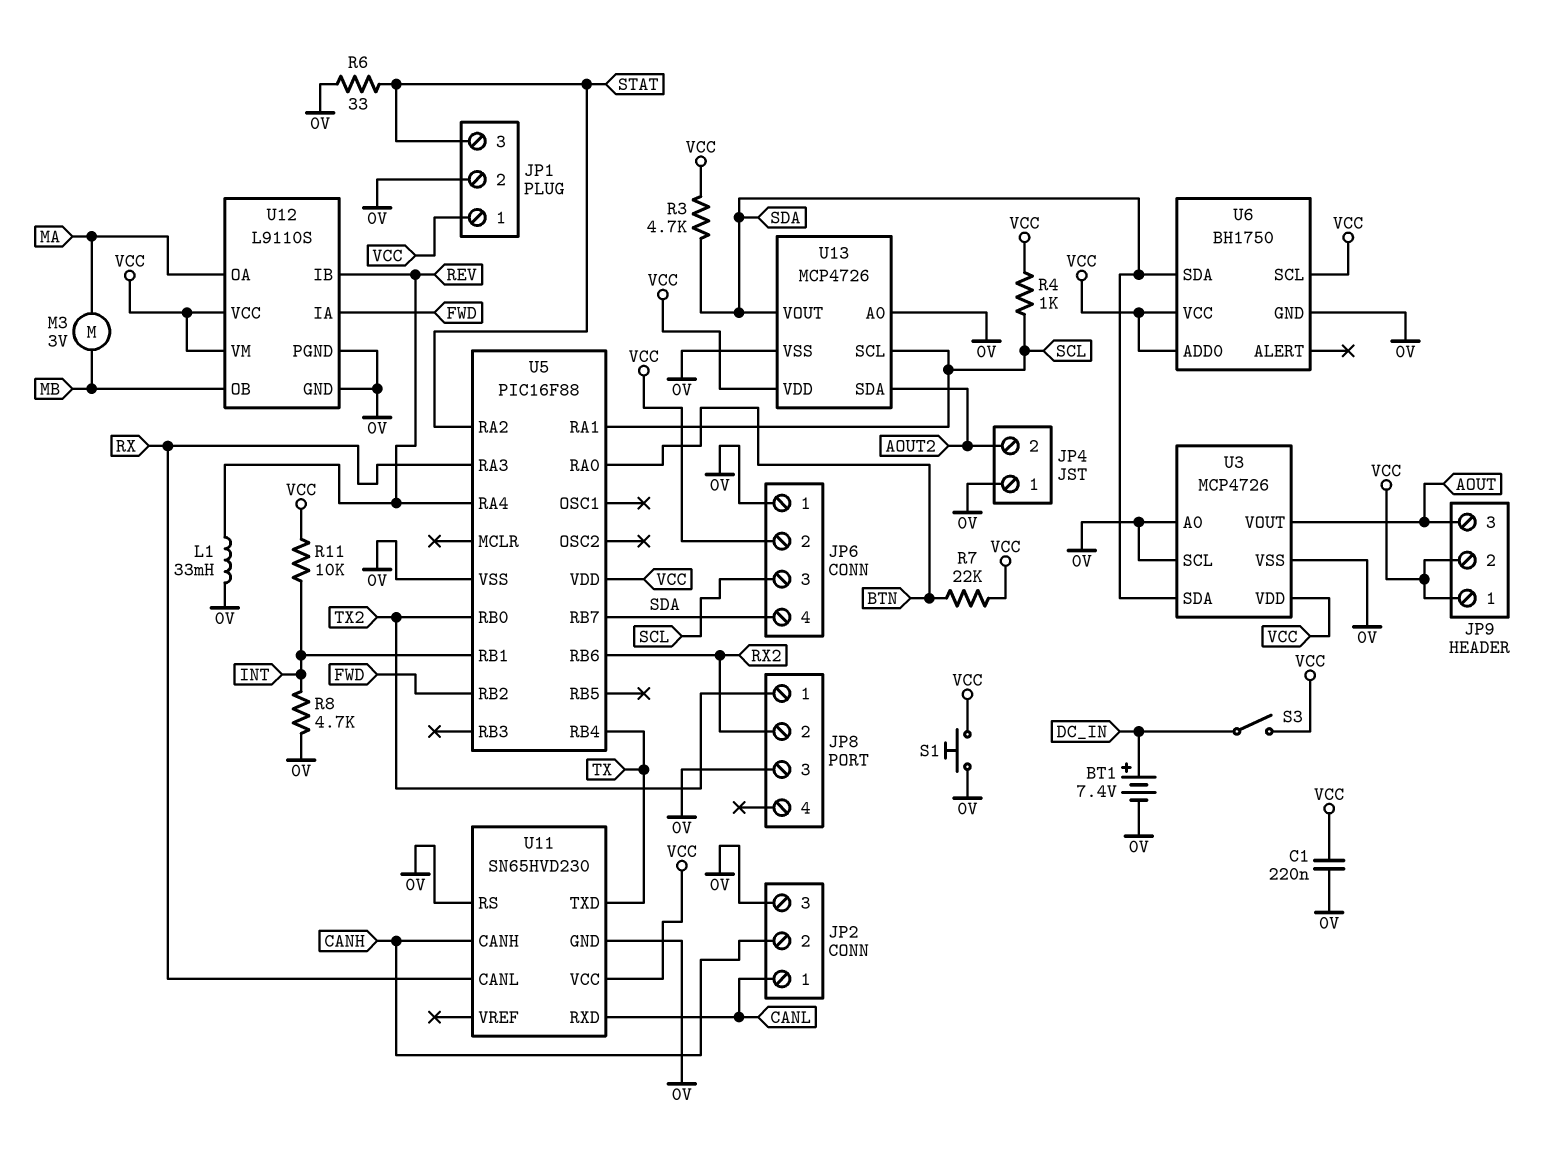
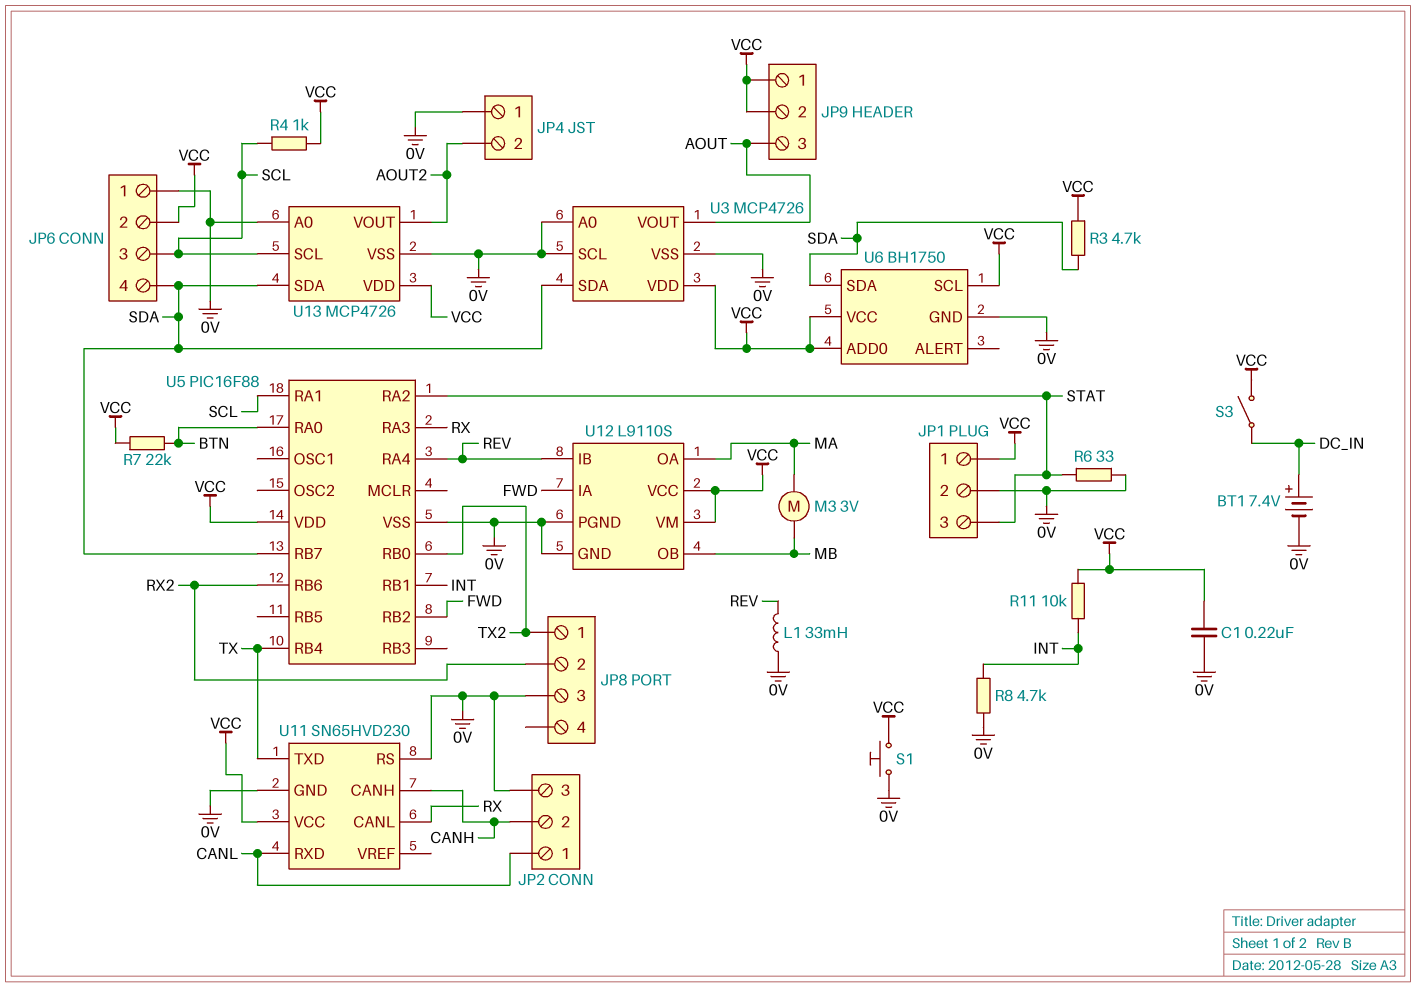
U13 pin SDA: AOUT2 -> SDA
U13 pin VOUT: SDA -> AOUT2

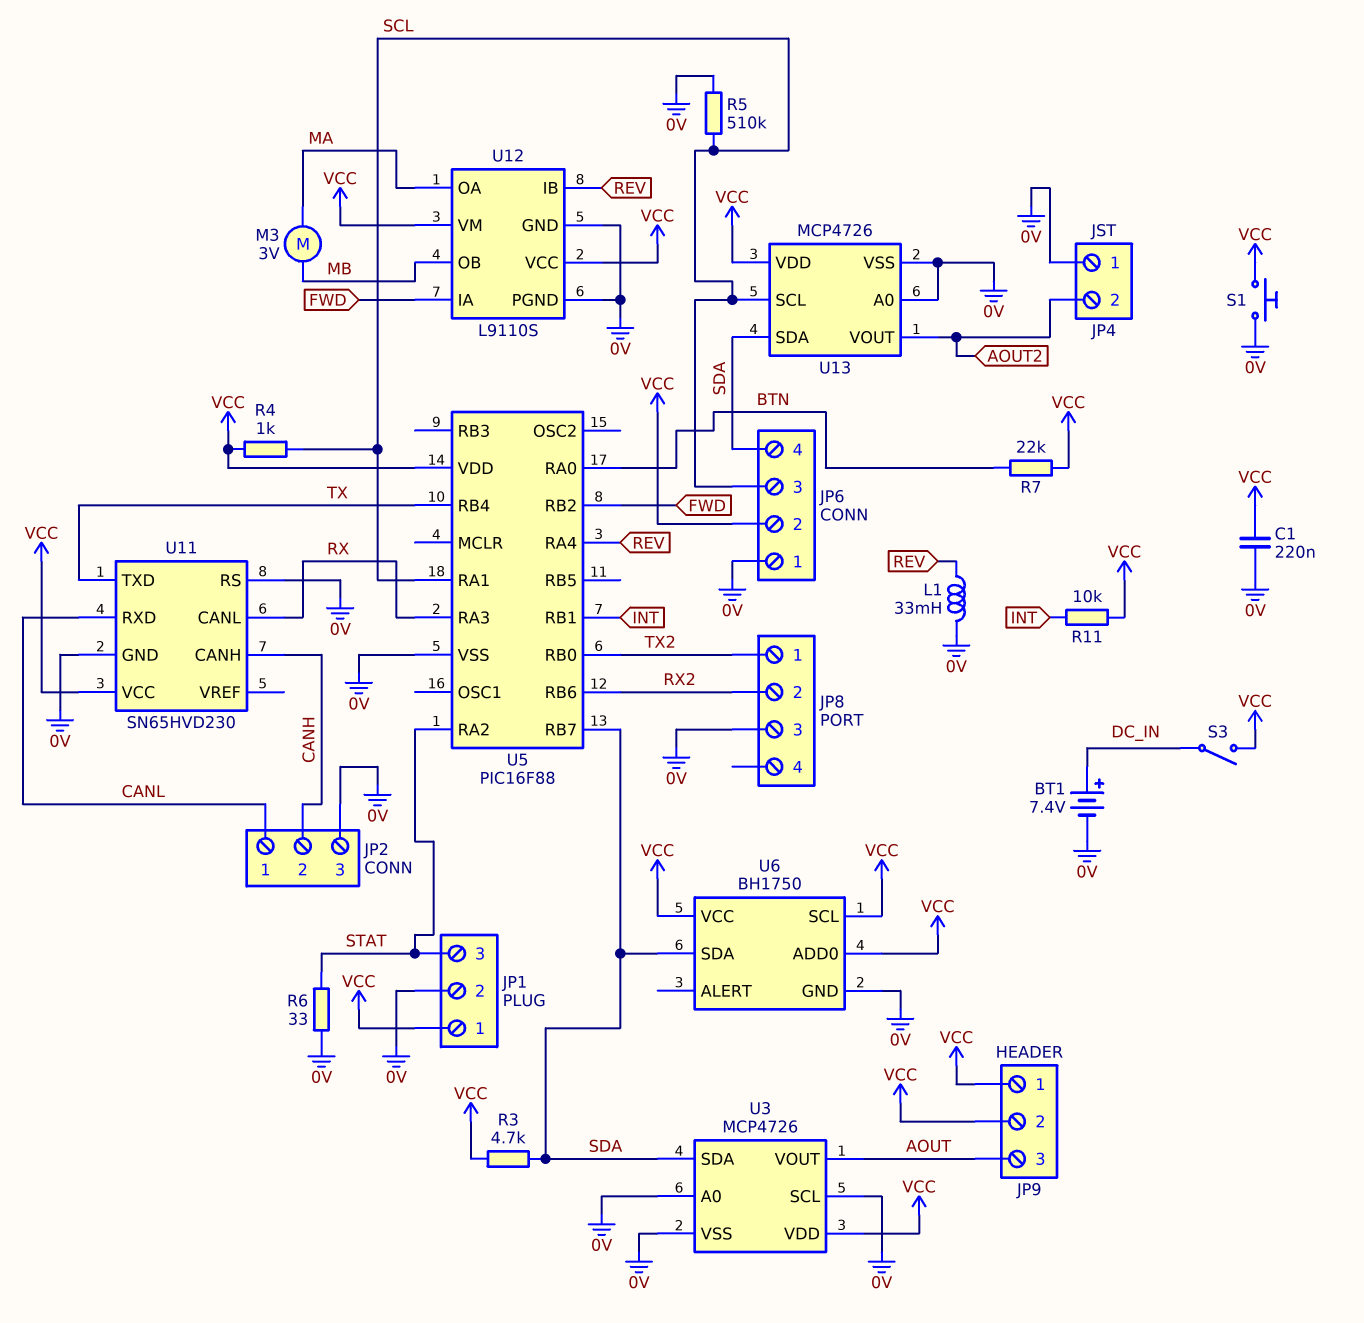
R5: none -> 510k (0V, SCL)
R8: 4.7k (0V, INT) -> none

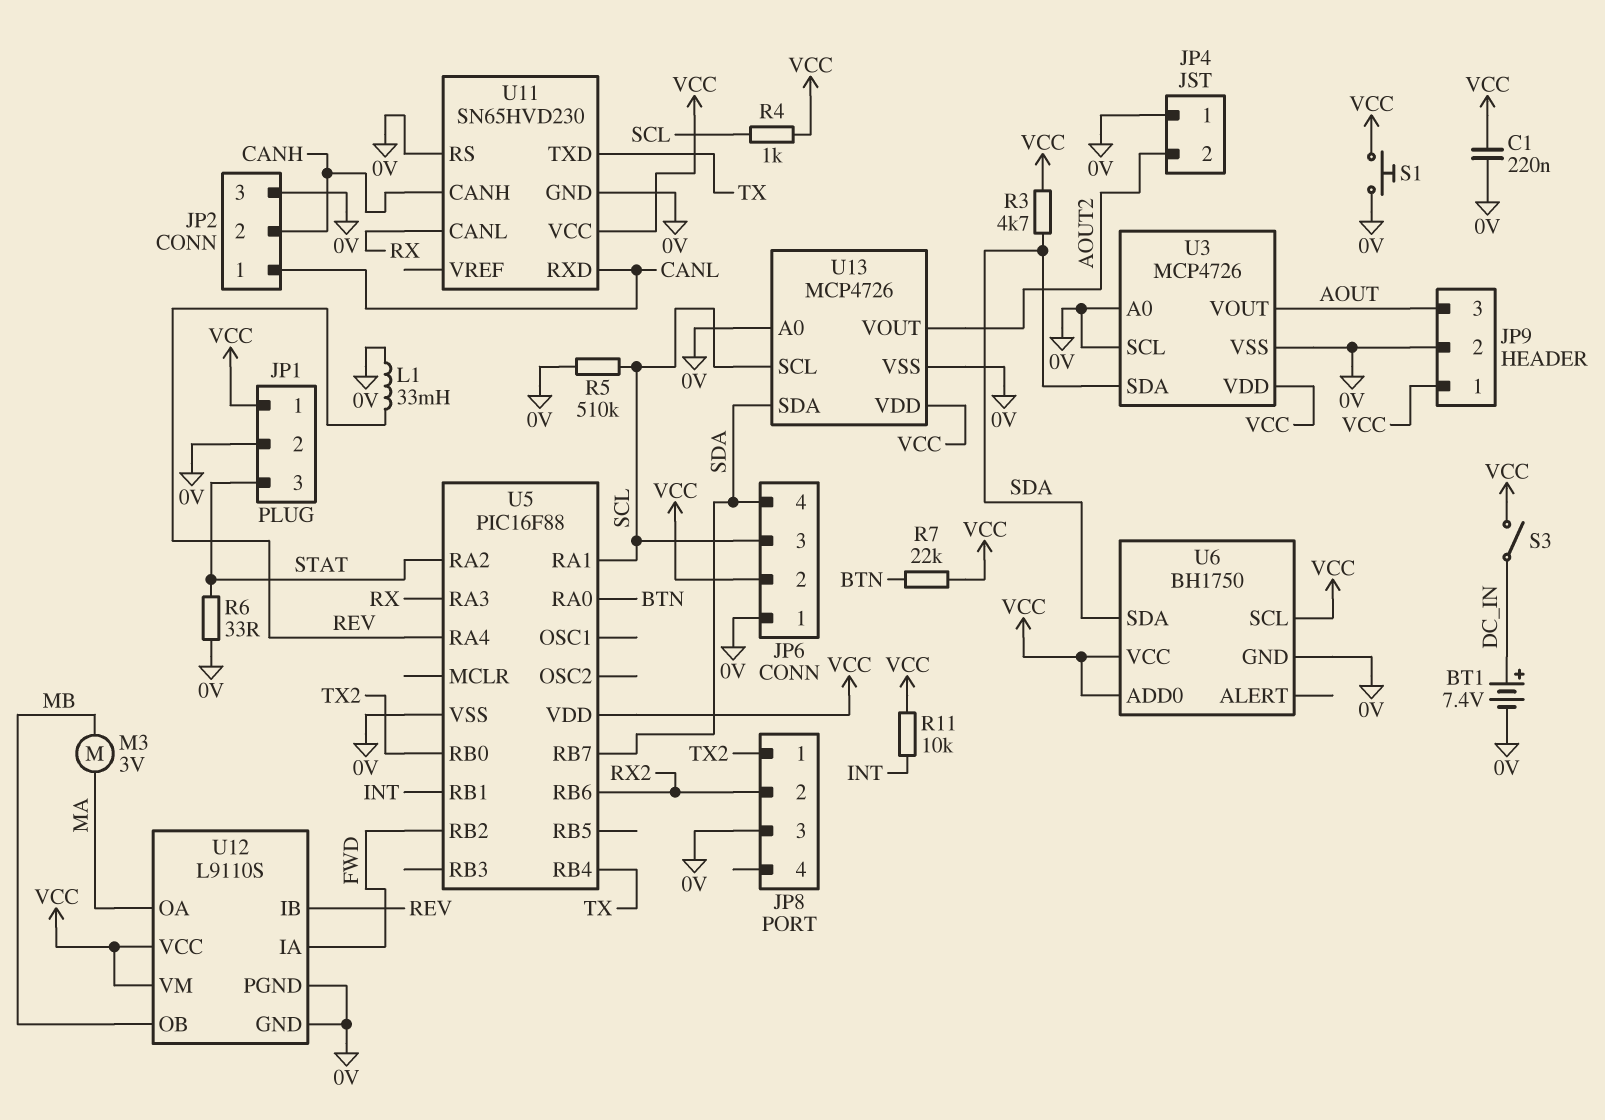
JP9 pin 2: VCC -> 0V

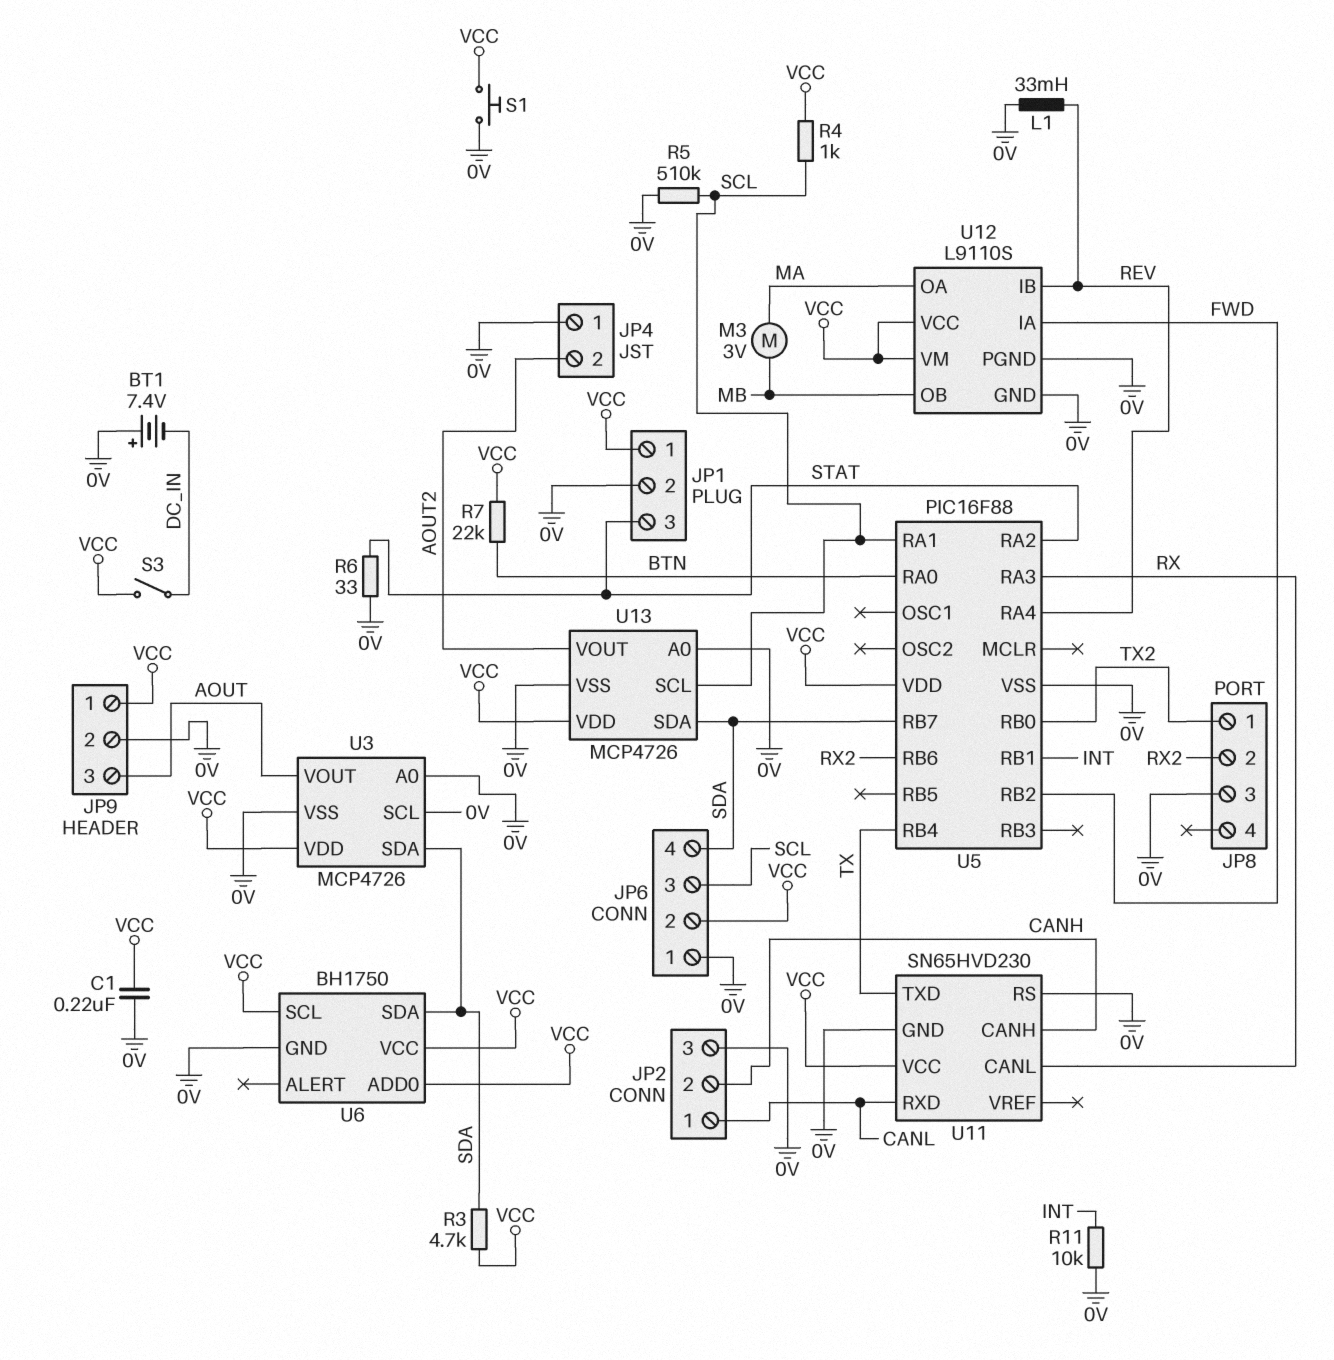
BT1: 7.4V (plus DC_IN, minus 0V) -> 7.4V (plus 0V, minus DC_IN)
R11: 10k (INT, VCC) -> 10k (0V, INT)

